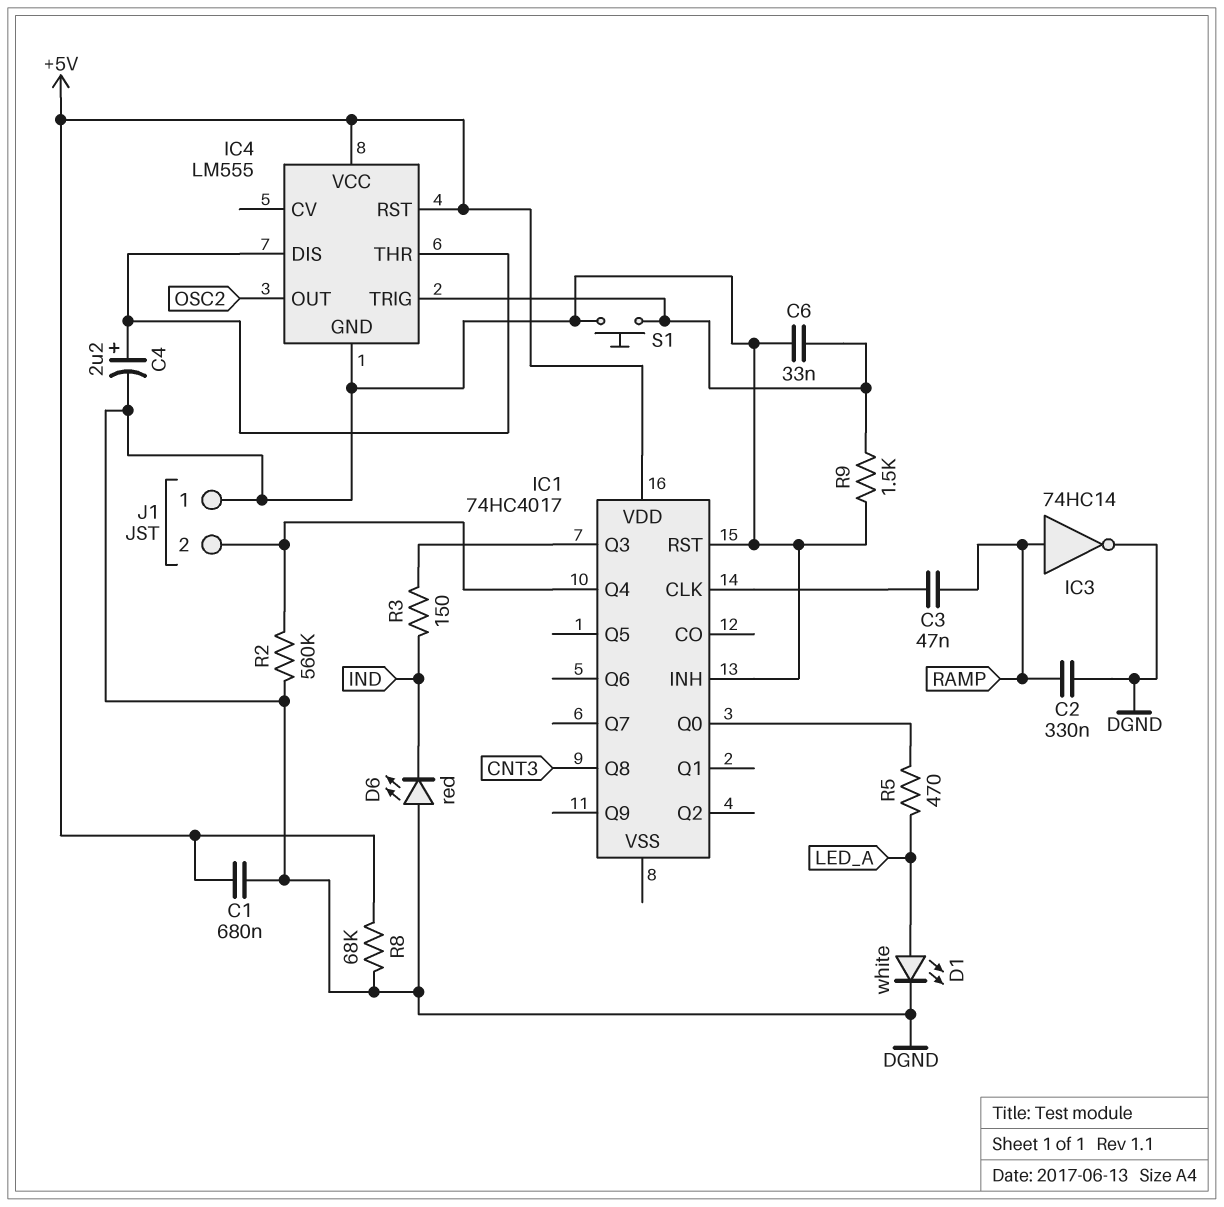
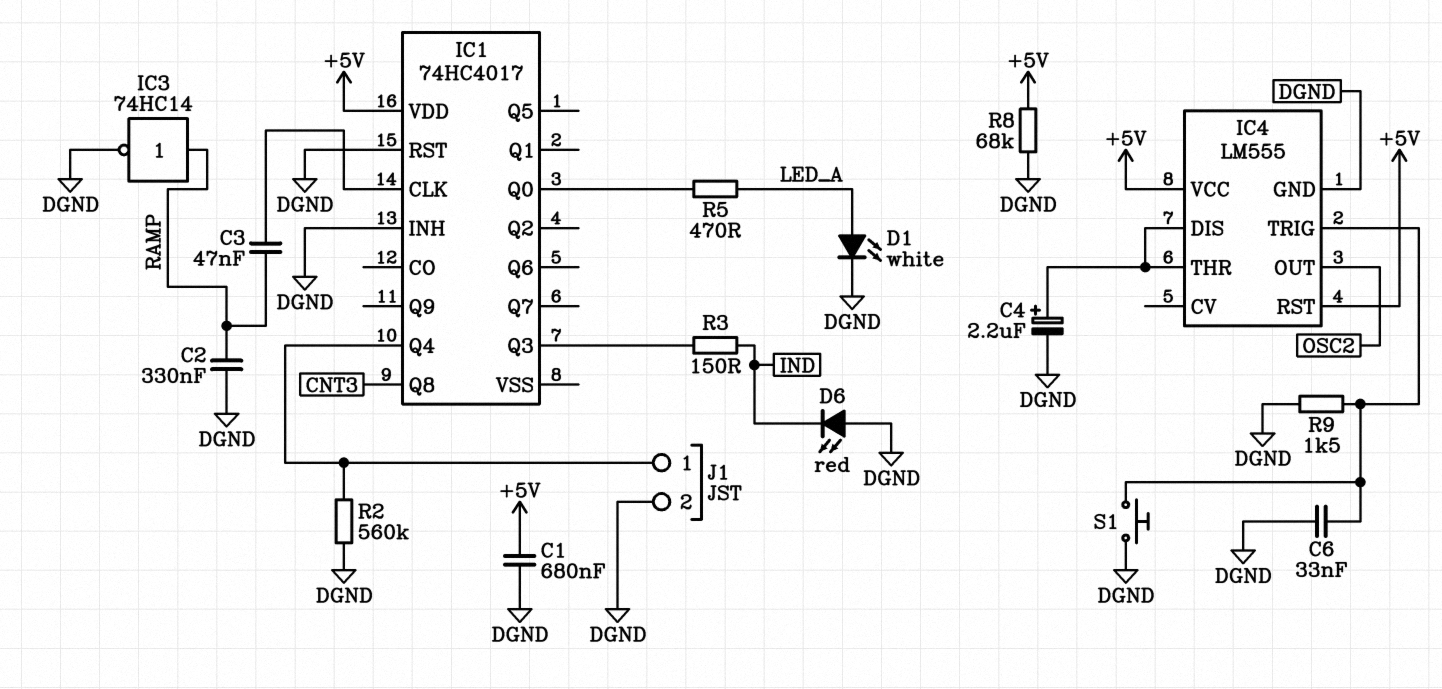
J1 pin 1: DGND -> IC1/Q4
J1 pin 2: IC1/Q4 -> DGND

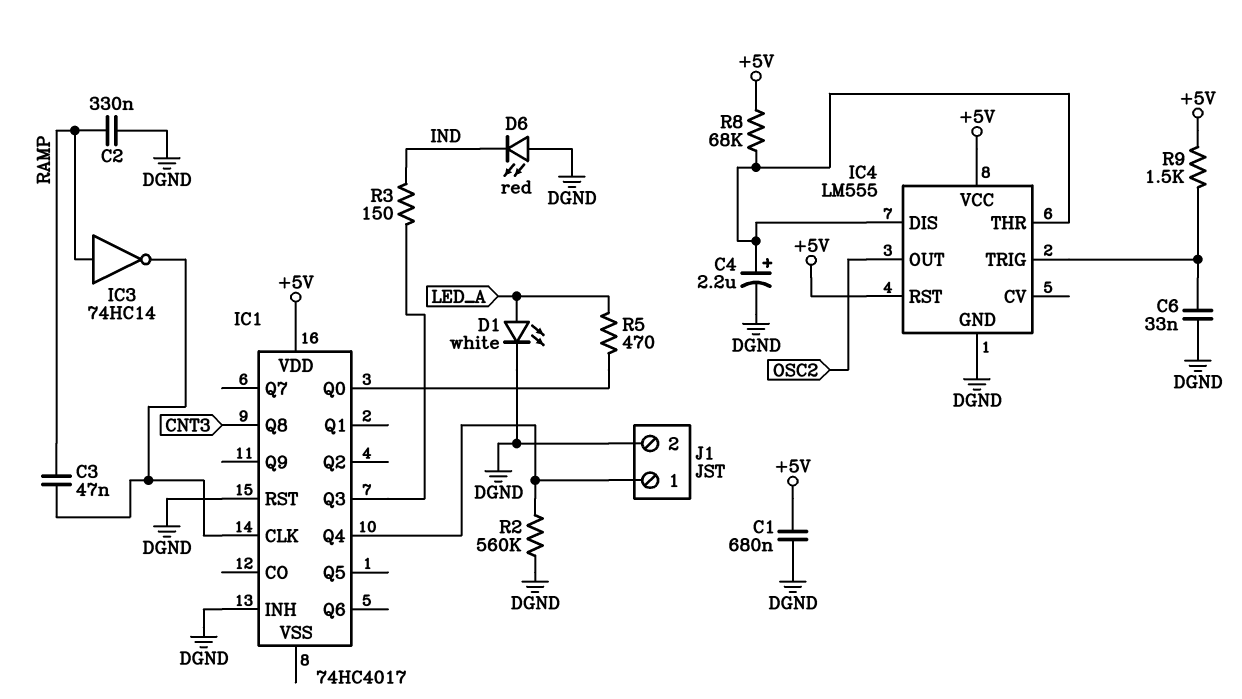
IC3: NOT 74HC14 (in RAMP, out DGND) -> NOT 74HC14 (in RAMP, out IC1/CLK)
R8: 68k (+5V, DGND) -> 68k (+5V, IC4/DIS)
R9: 1.5k (DGND, IC4/TRIG) -> 1.5k (+5V, IC4/TRIG)
S1: button (DGND, IC4/TRIG) -> none

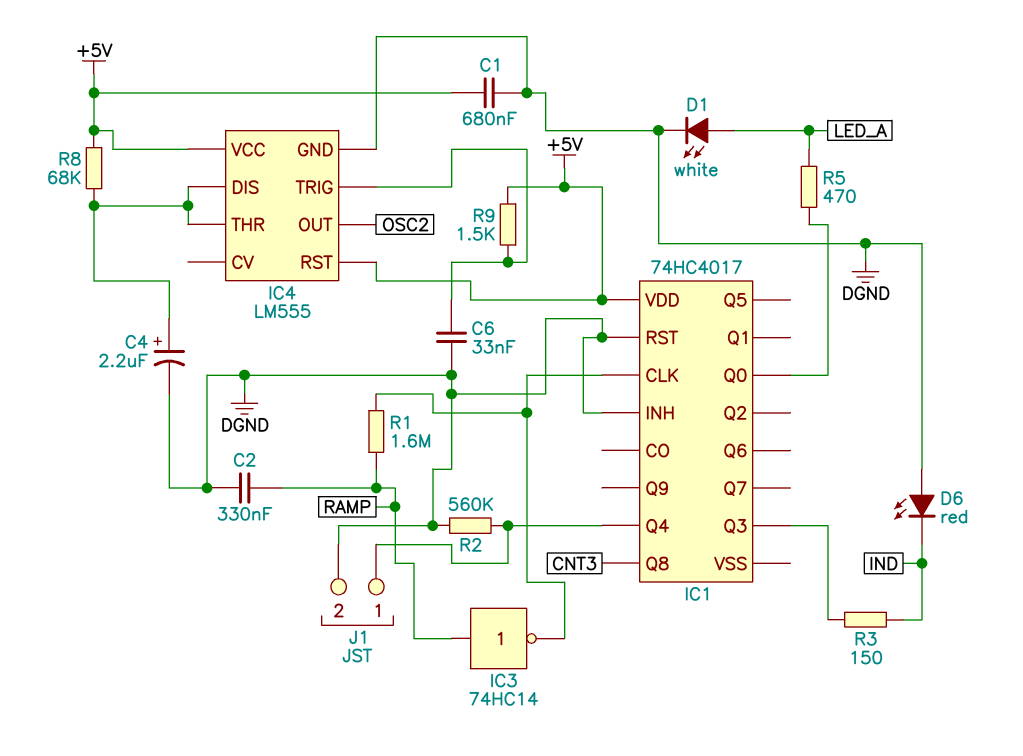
C3: 47nF (IC1/CLK, RAMP) -> none
R1: none -> 1.6M (IC1/CLK, RAMP)

